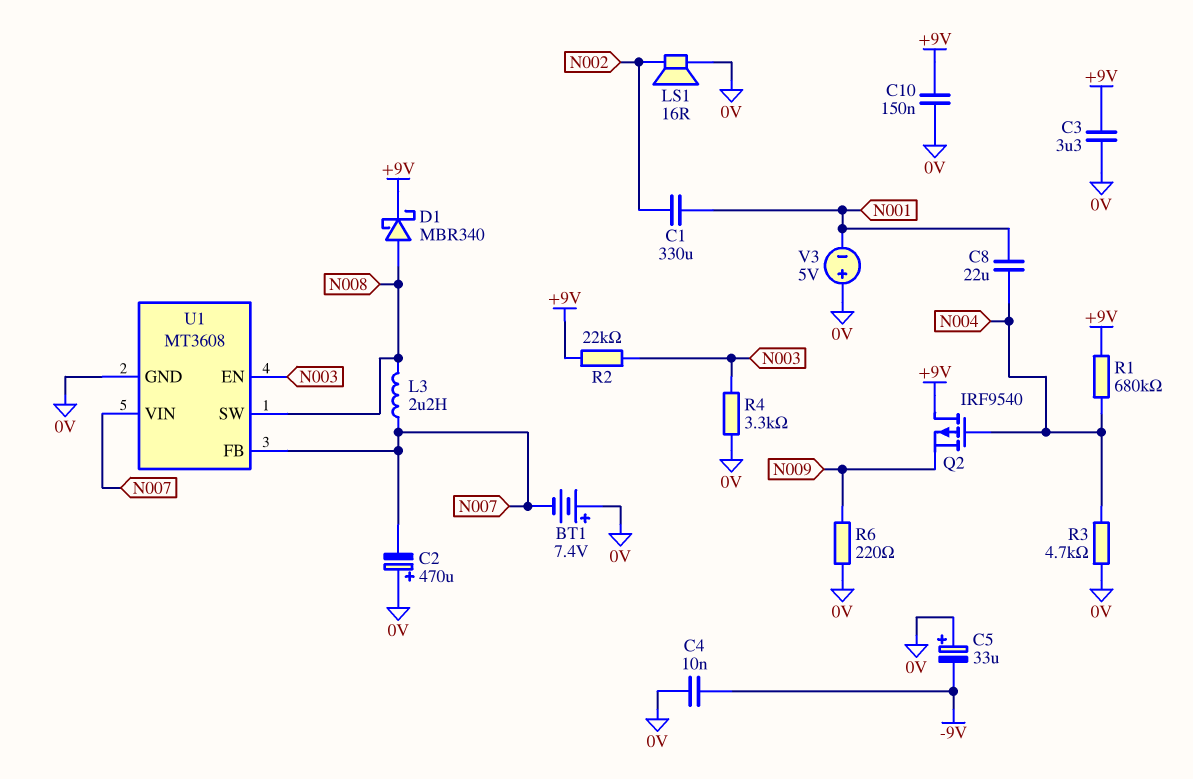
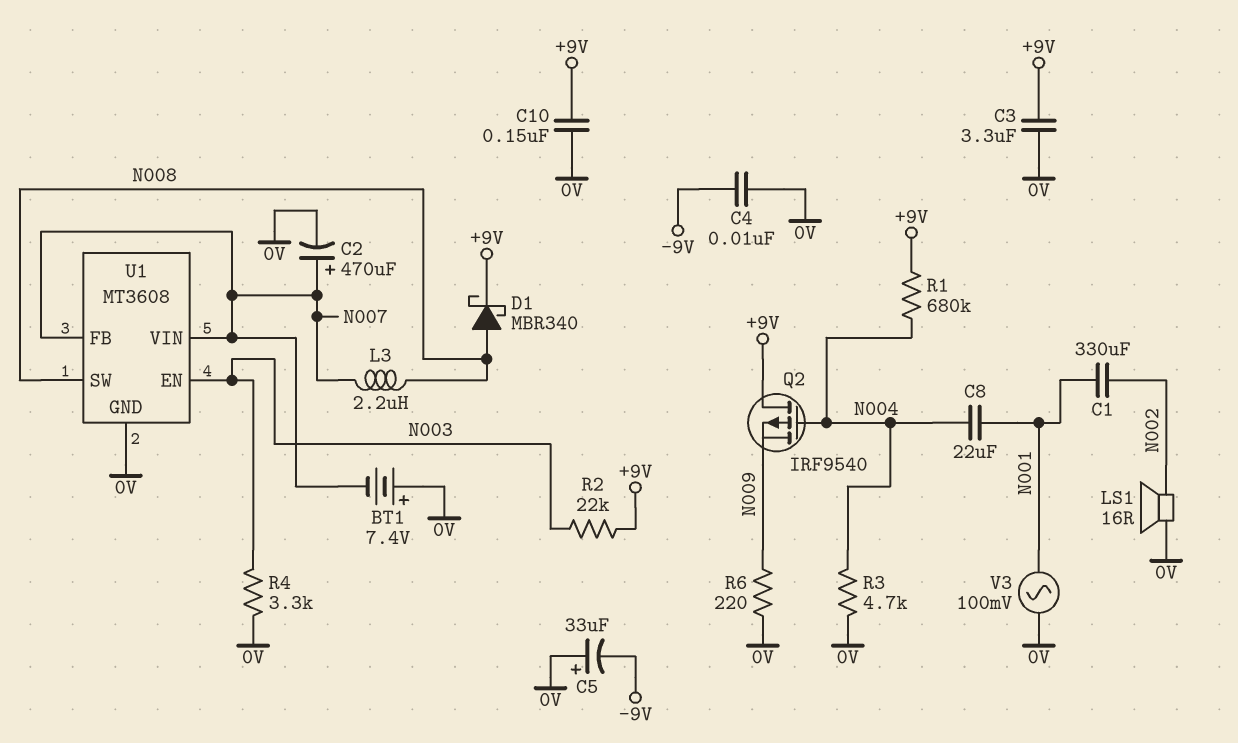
C2: 470uF (plus 0V, minus N007) -> 470uF (plus N007, minus 0V)
V3: 5V (plus 0V, minus N001) -> AC 100mV (0V, N001)

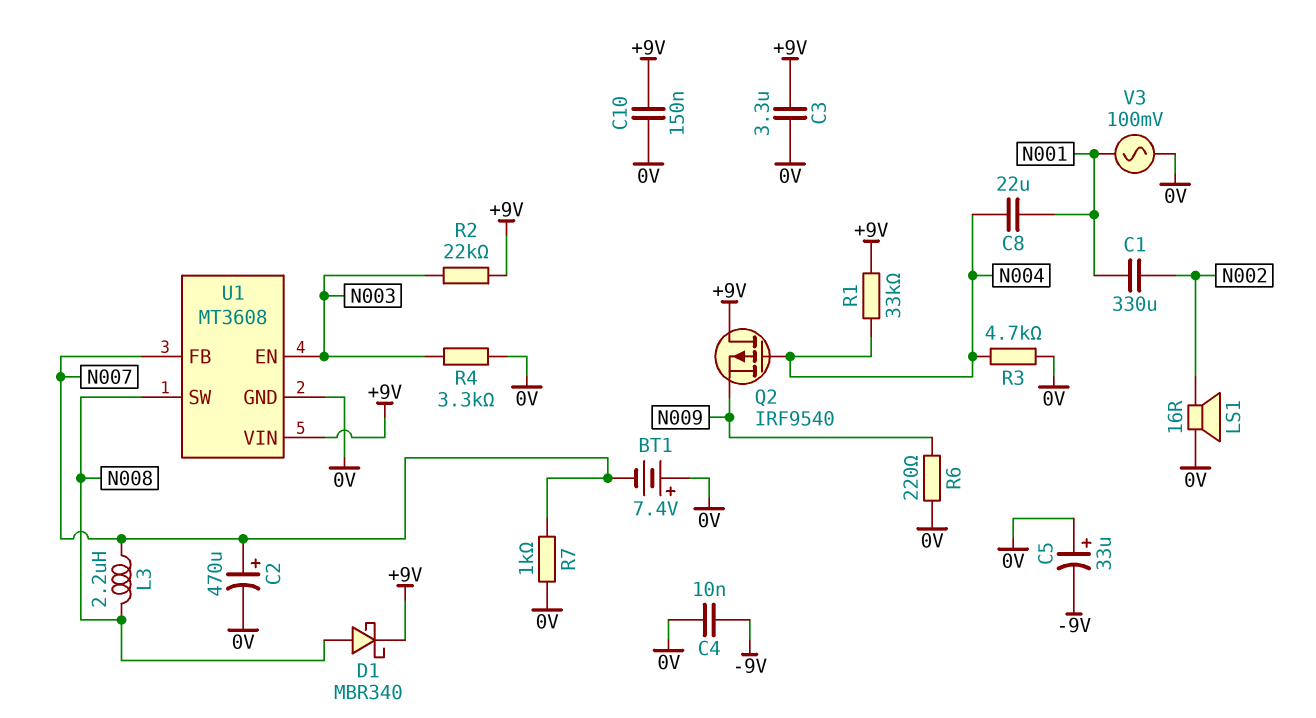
R1: 680k (+9V, N004) -> 33k (+9V, N004)
R7: none -> 1k (0V, N007)
U1 pin VIN: N007 -> +9V

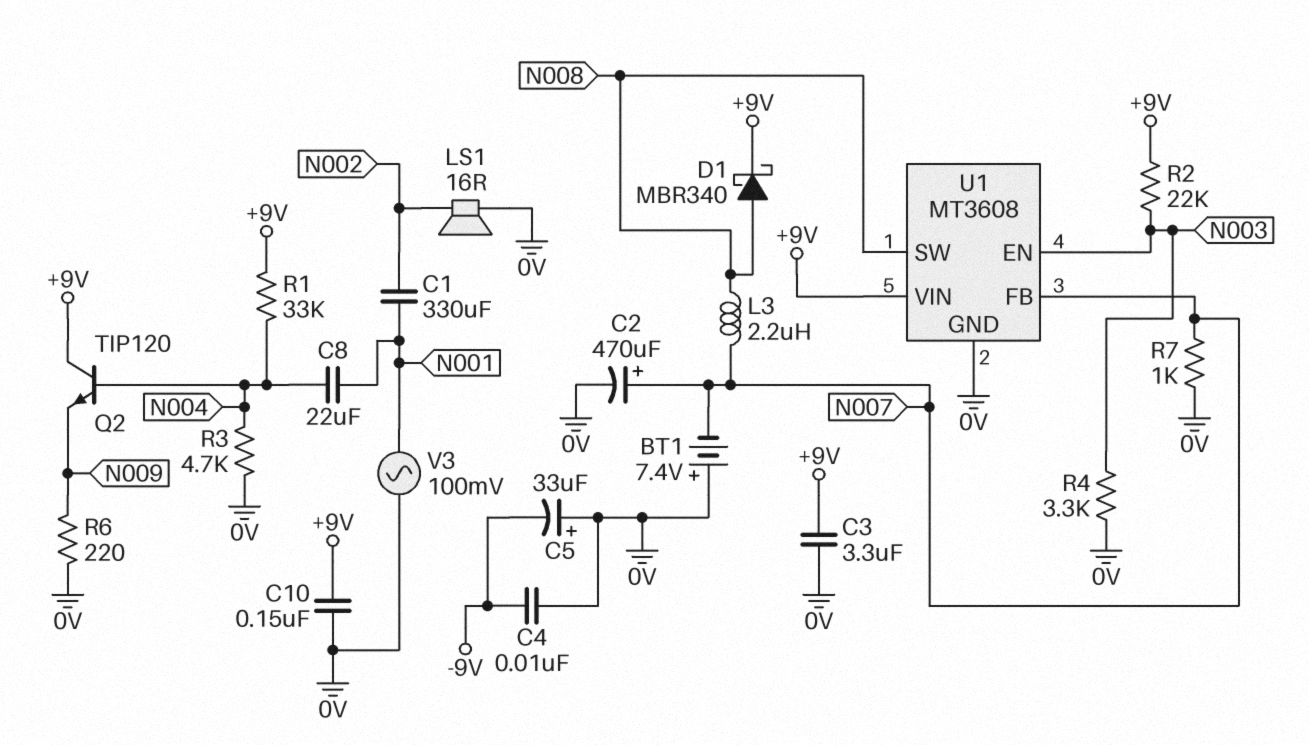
Q2: PMOS IRF9540 (G N004, D +9V, S N009) -> NPN TIP120 (B N004, C +9V, E N009)

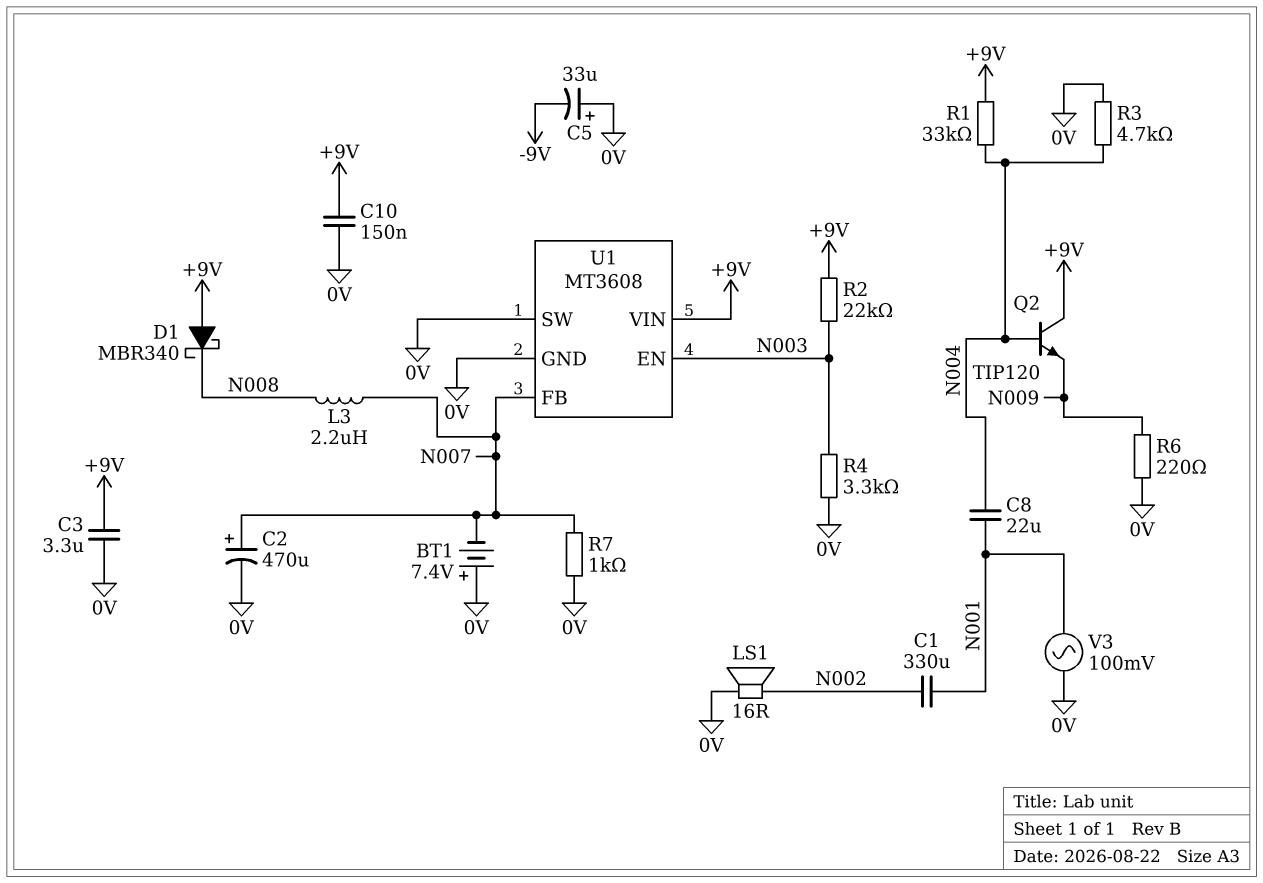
C4: 10nF (-9V, 0V) -> none
D1: schottky MBR340 (A N008, K +9V) -> schottky MBR340 (A +9V, K N008)
U1 pin SW: N008 -> 0V

